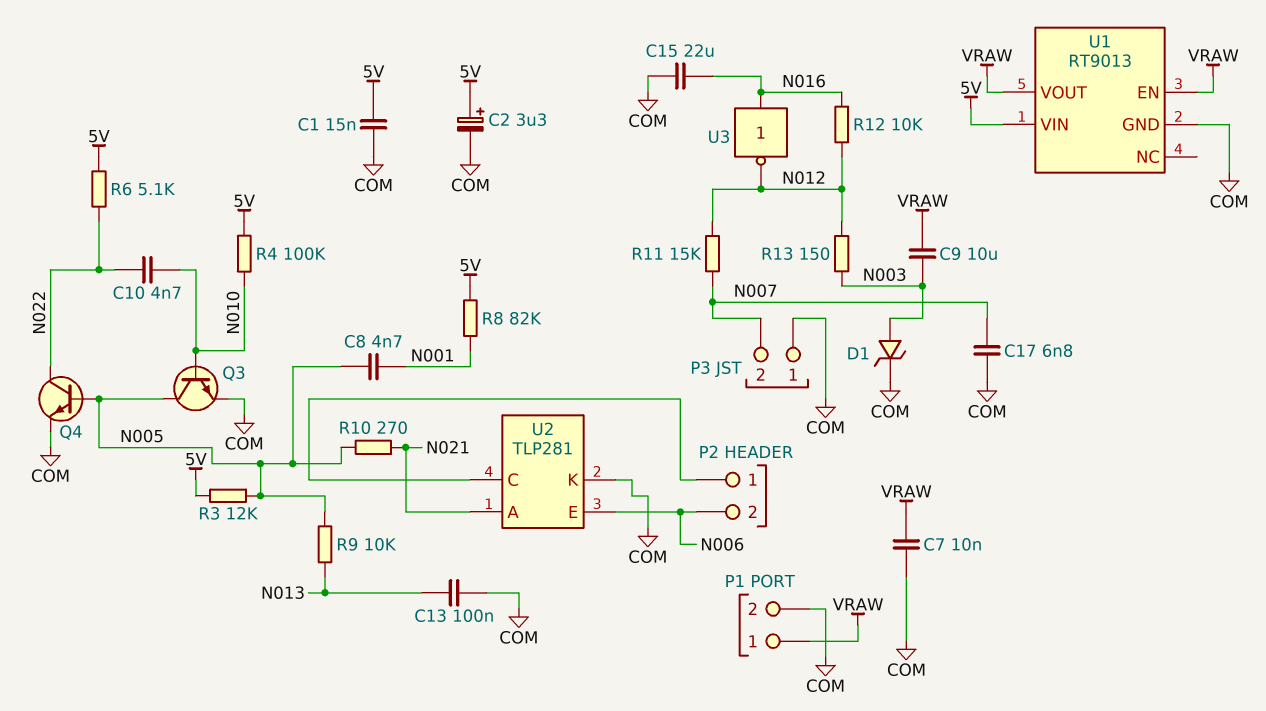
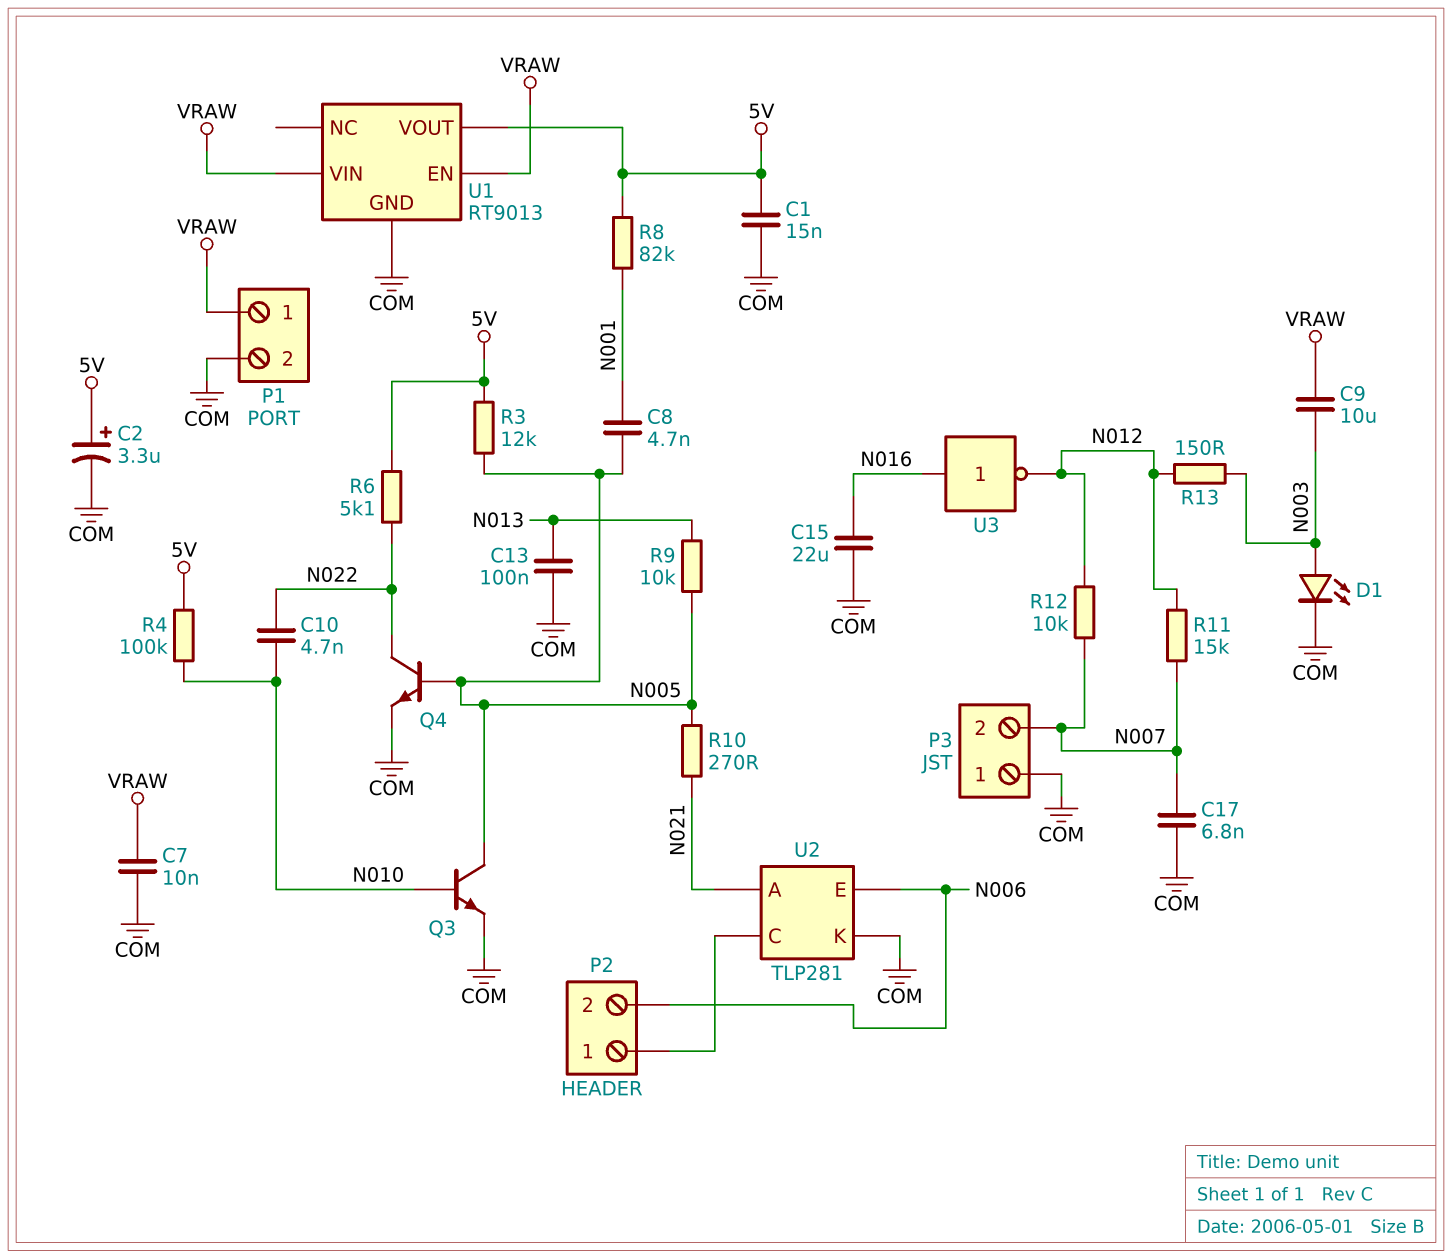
D1: zener (A N003, K COM) -> LED (A N003, K COM)
R12: 10k (N012, N016) -> 10k (N007, N012)
U1 pin VIN: 5V -> VRAW
U1 pin VOUT: VRAW -> 5V

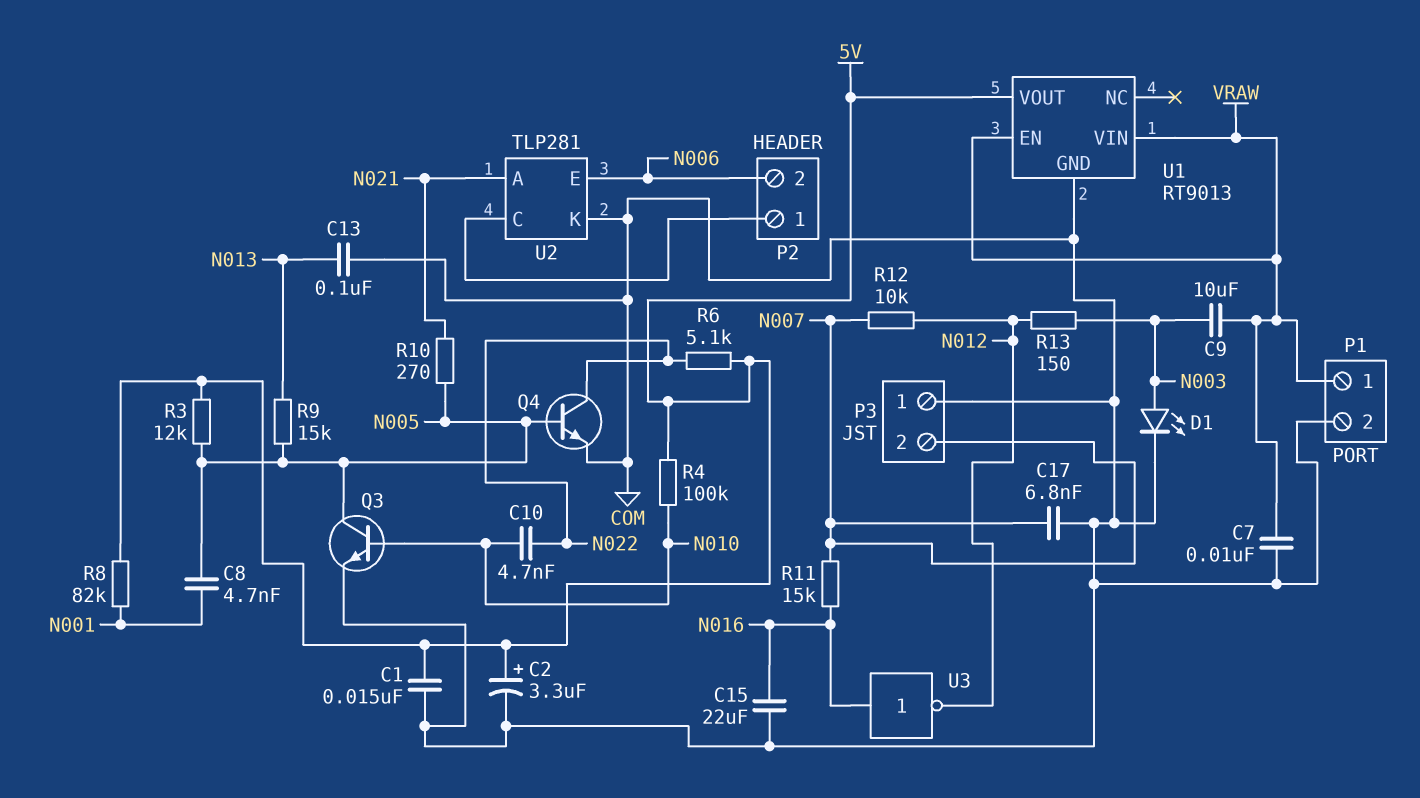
R9: 10k (N005, N013) -> 15k (N005, N013)
R11: 15k (N007, N012) -> 15k (N007, N016)

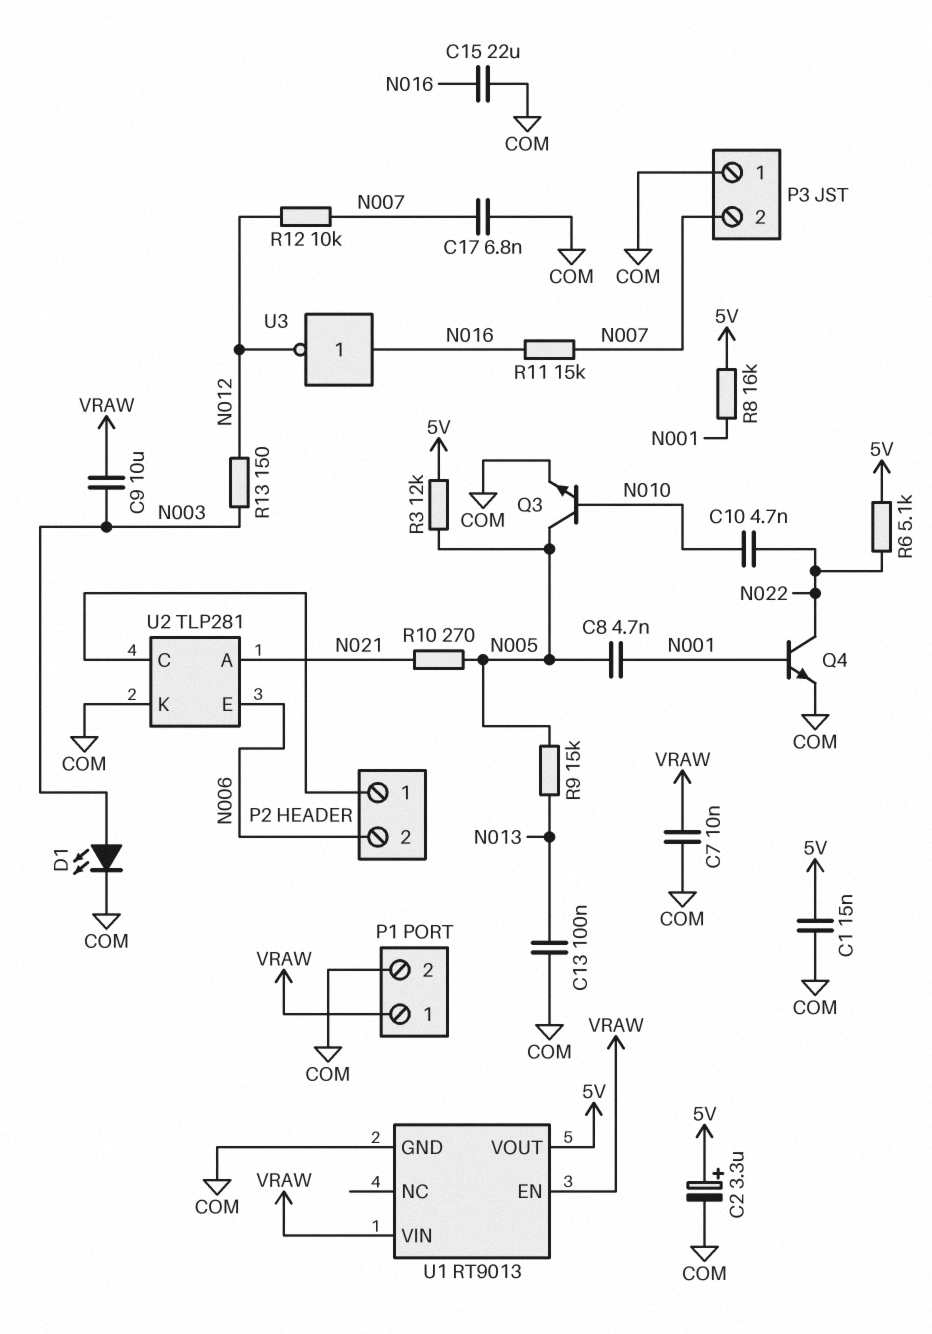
Q4: NPN (B N005, C N022, E COM) -> NPN (B N001, C N022, E COM)
R4: 100k (5V, N010) -> none
R8: 82k (5V, N001) -> 16k (5V, N001)

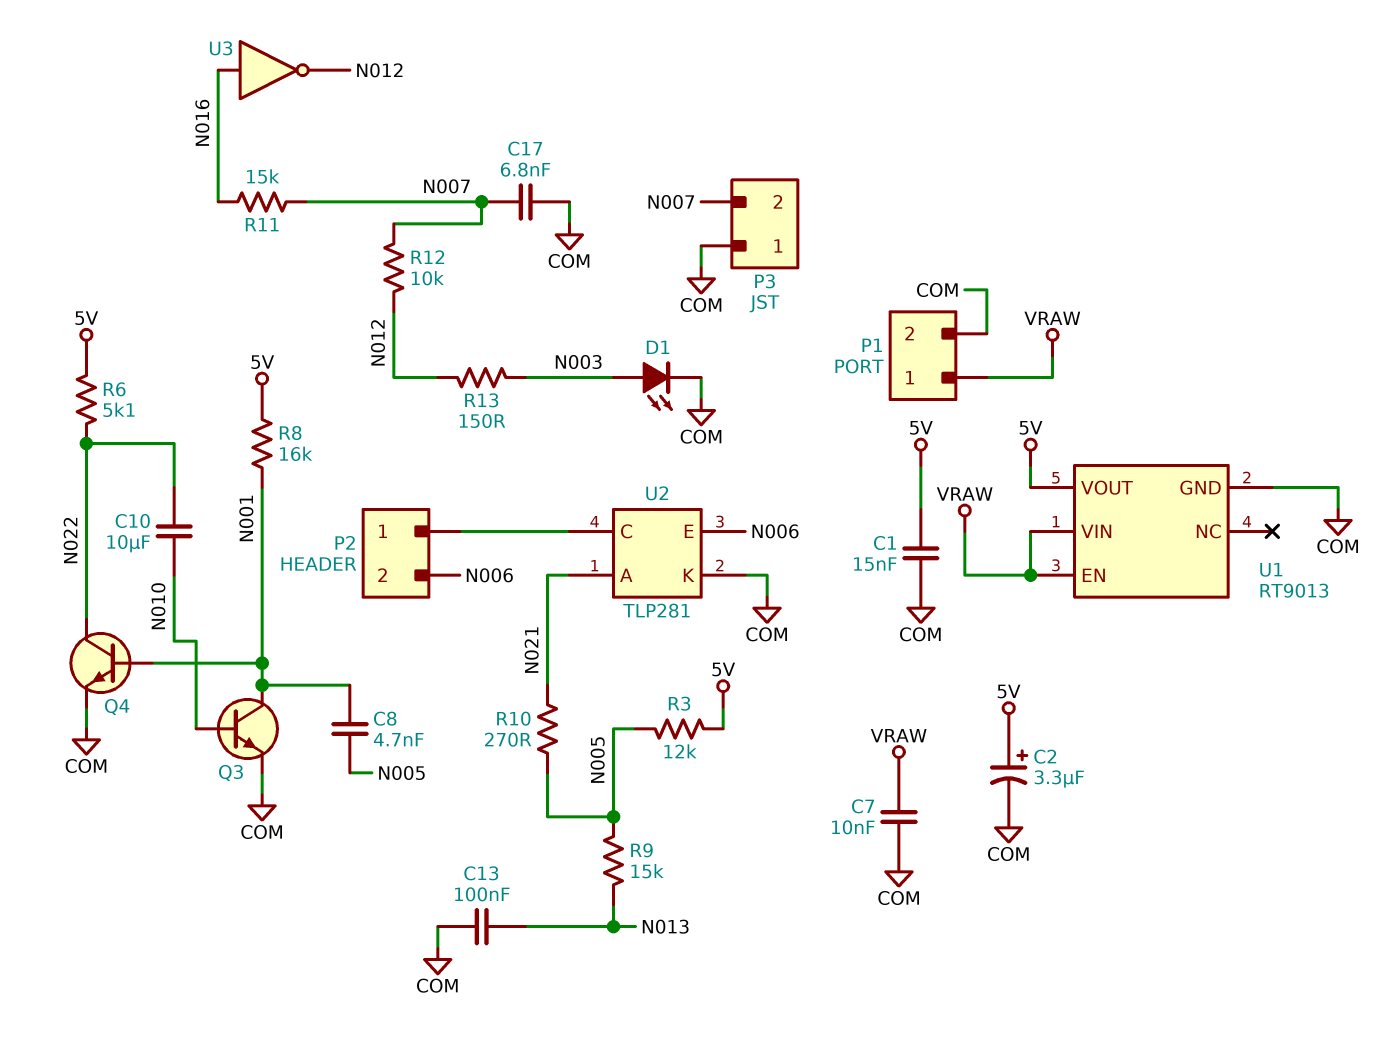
C9: 10uF (N003, VRAW) -> none
C10: 4.7nF (N010, N022) -> 10uF (N010, N022)
C15: 22uF (COM, N016) -> none
Q3: NPN (B N010, C N005, E COM) -> NPN (B N010, C N001, E COM)

